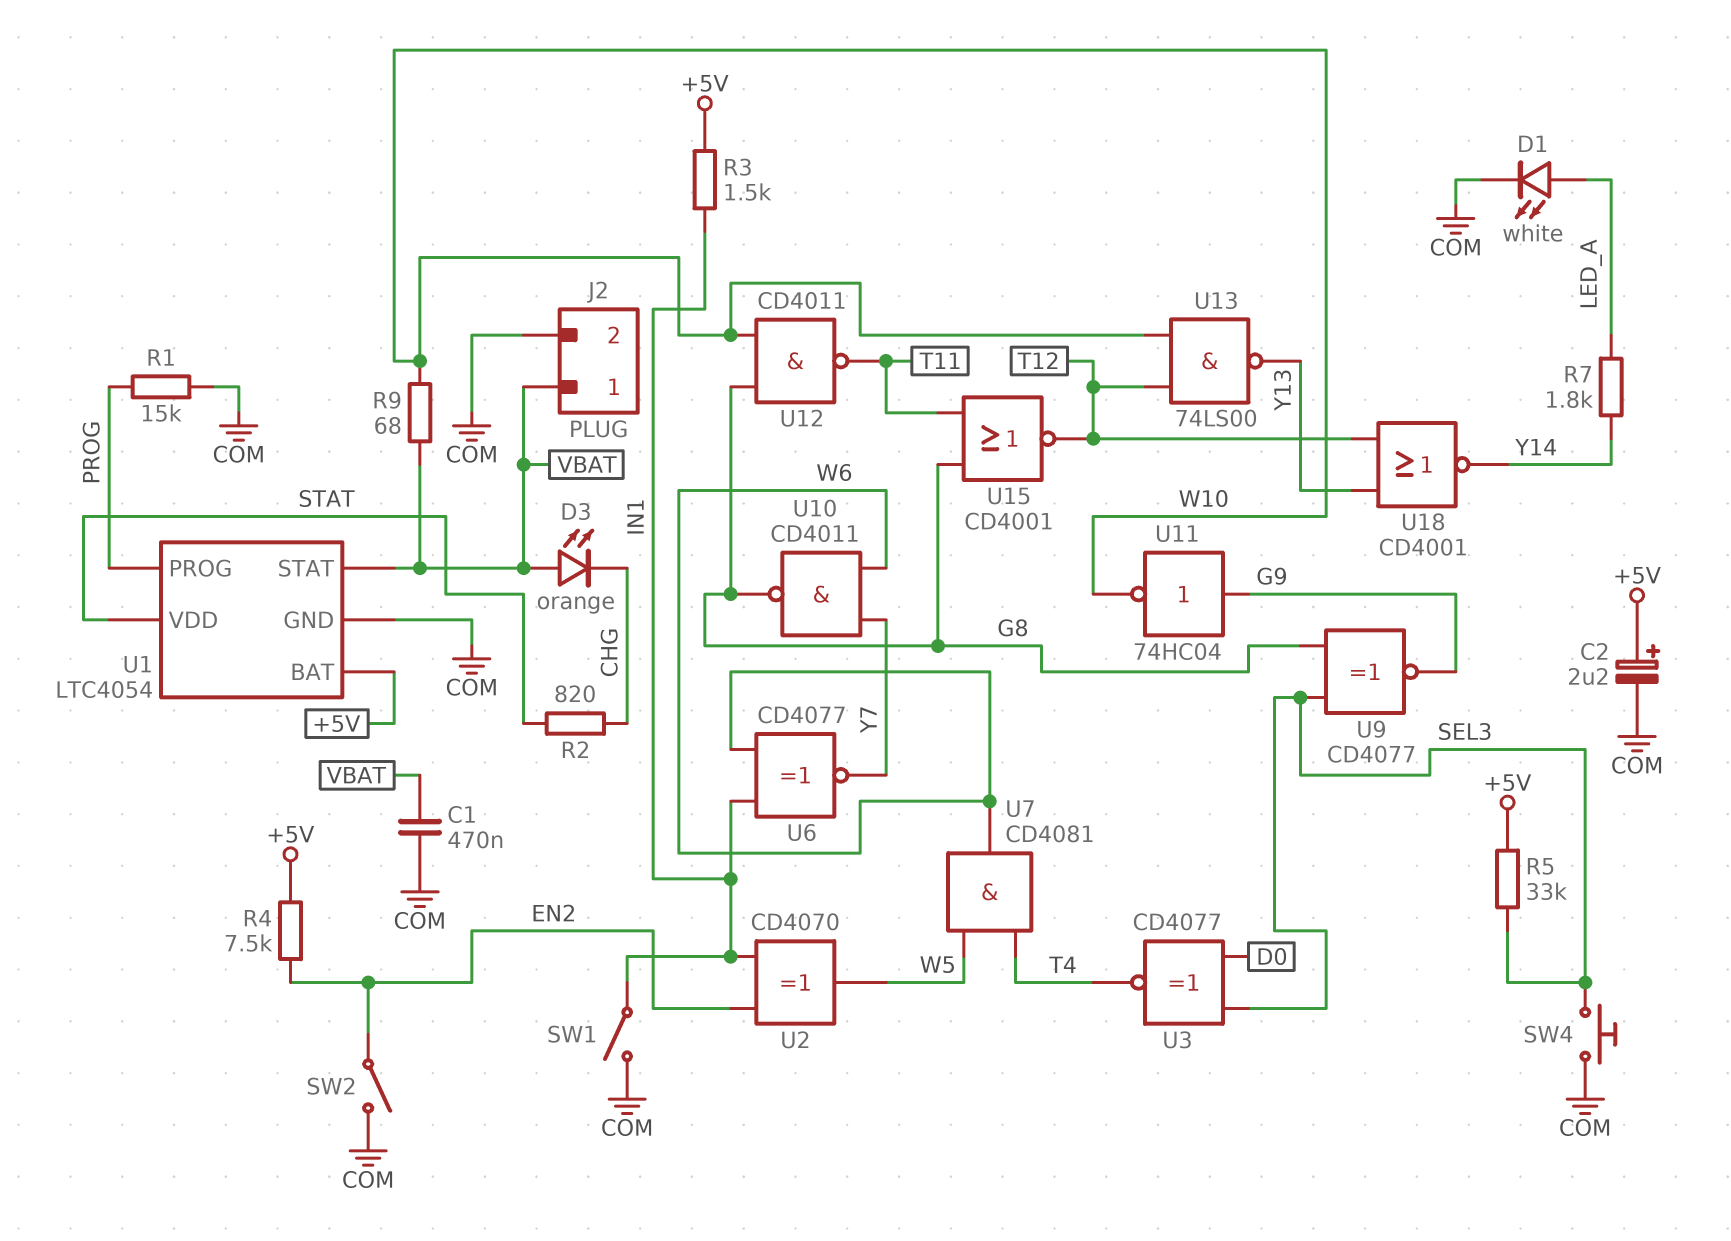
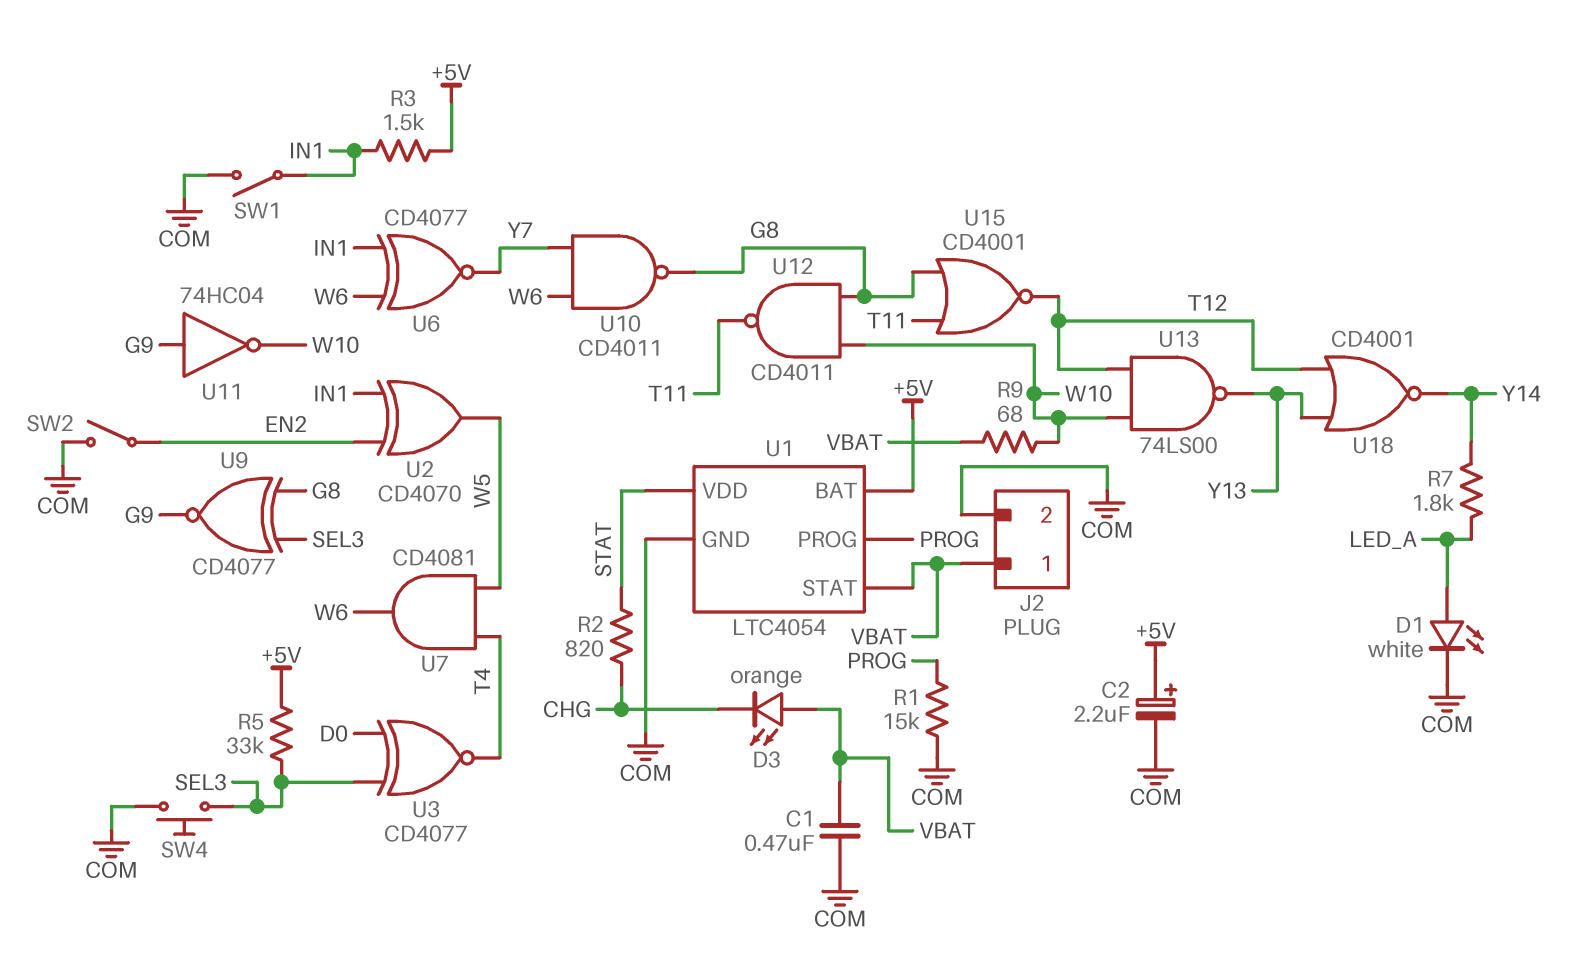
R4: 7.5k (+5V, EN2) -> none

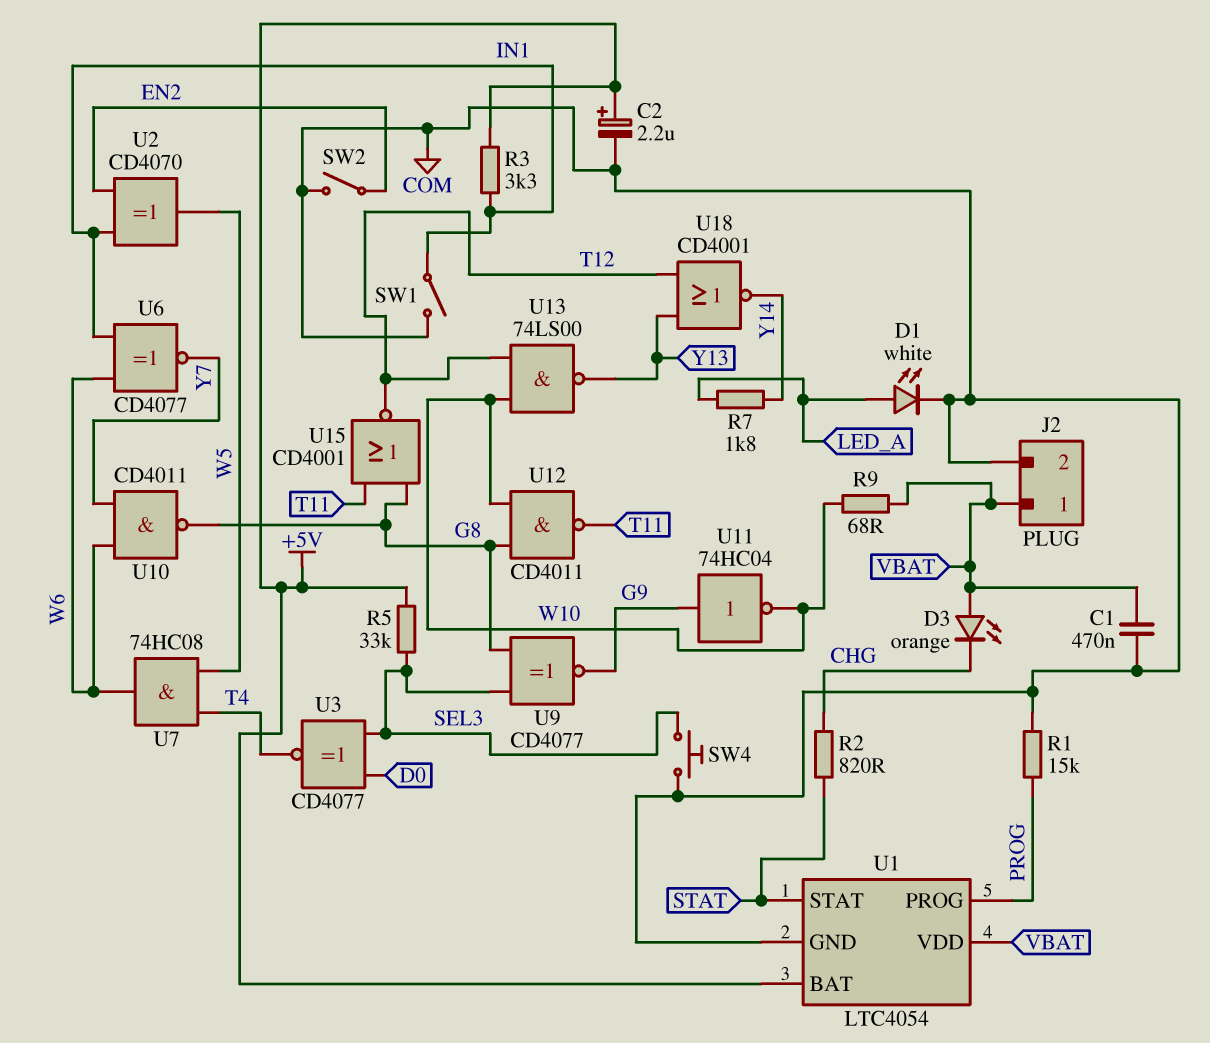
R3: 1.5k (+5V, IN1) -> 3.3k (+5V, IN1)
U1 pin STAT: VBAT -> STAT
U1 pin VDD: STAT -> VBAT
U7: AND CD4081 (in T4, in W5, out W6) -> AND 74HC08 (in T4, in W5, out W6)

